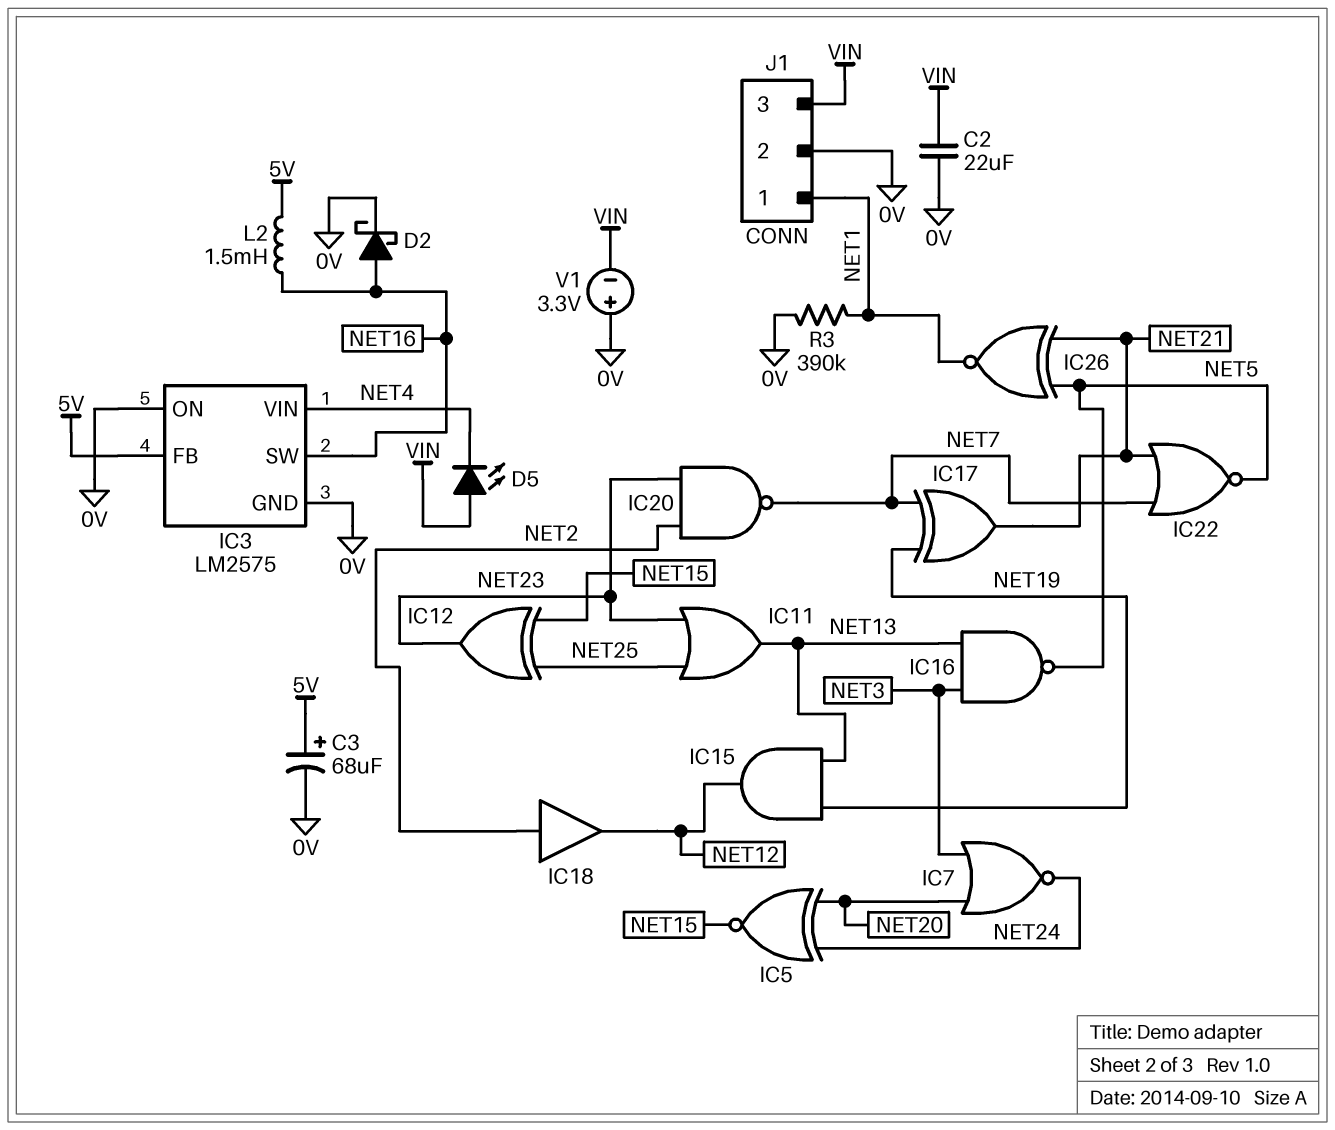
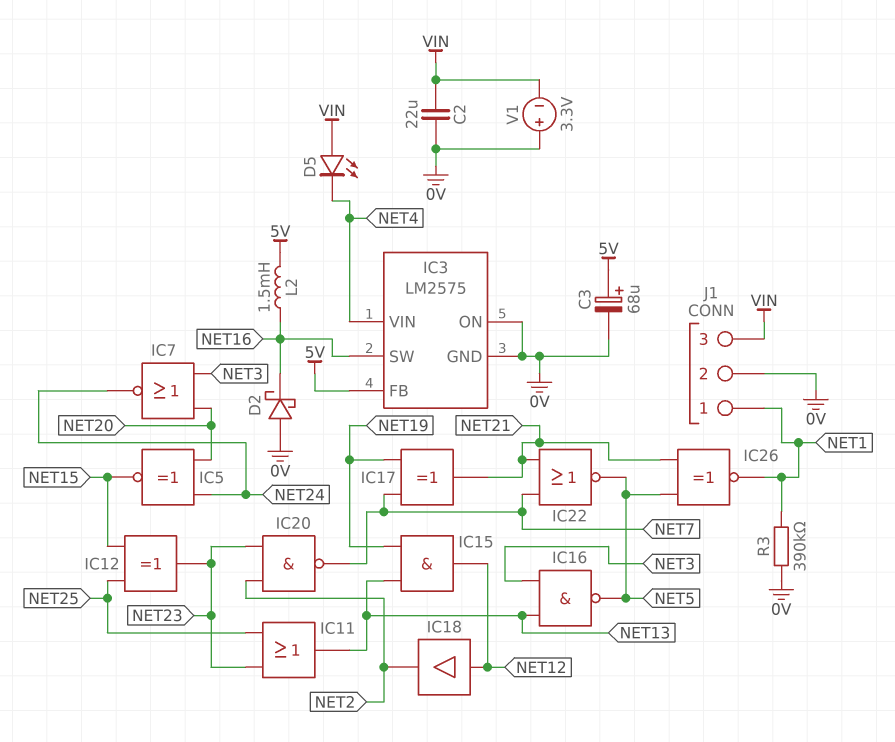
D2: schottky (A NET16, K 0V) -> schottky (A 0V, K NET16)
IC18: buffer (in NET2, out NET12) -> buffer (in NET12, out NET2)

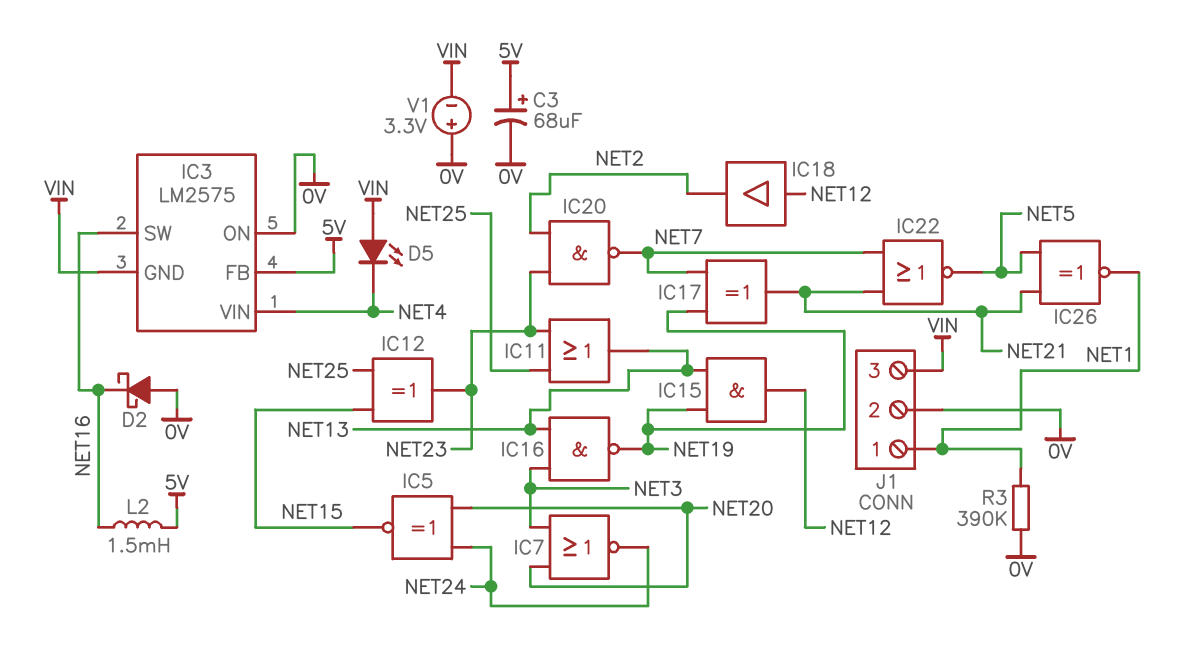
C2: 22uF (0V, VIN) -> none
IC3 pin GND: 0V -> VIN
IC16: NAND (in NET3, in NET13, out NET5) -> NAND (in NET3, in NET13, out NET19)

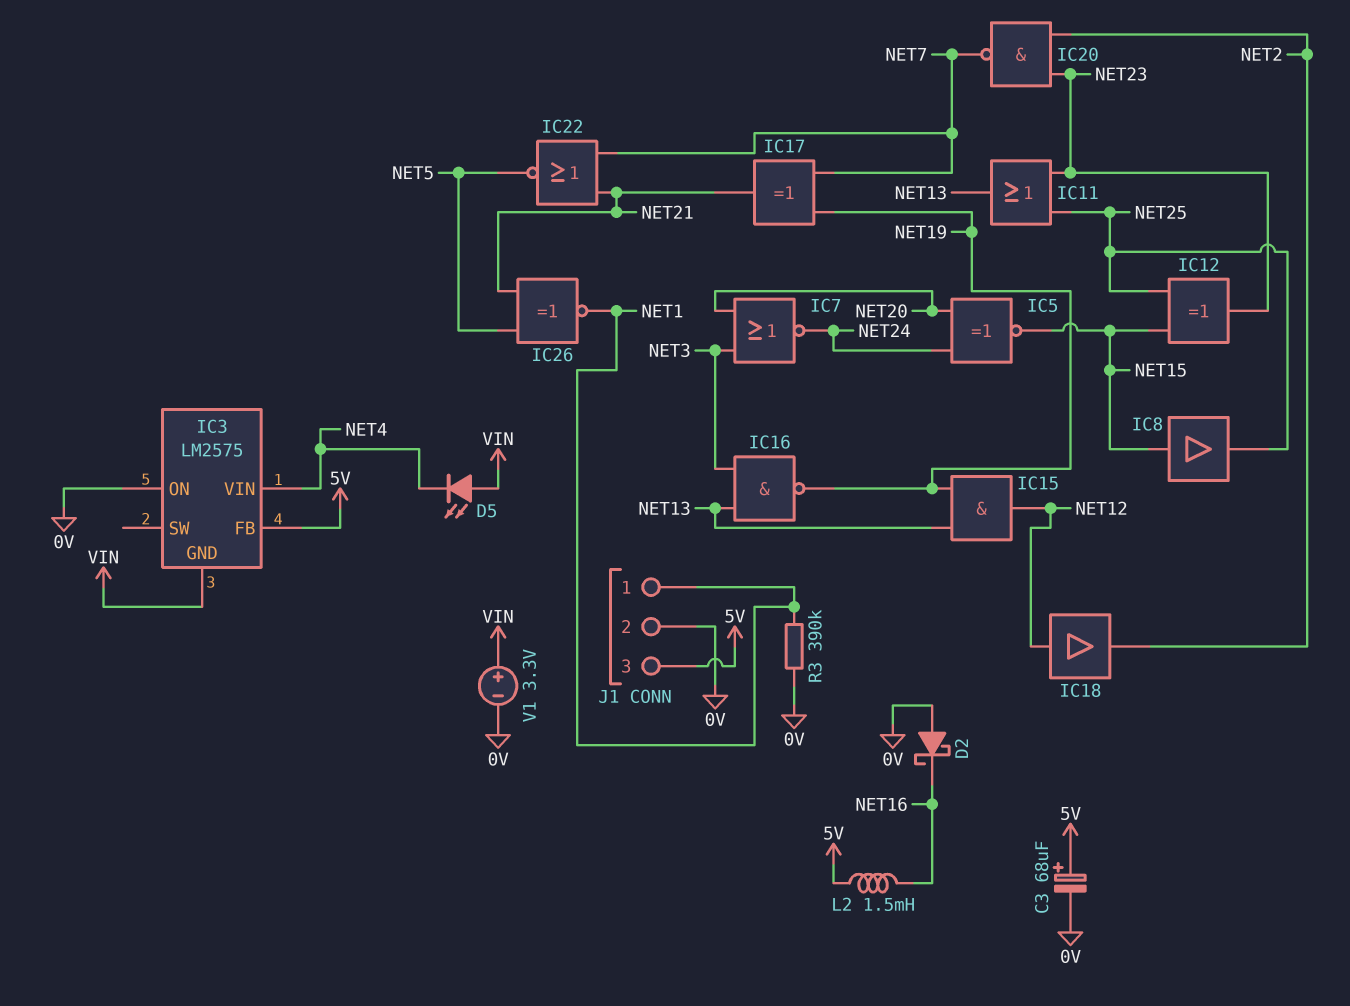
IC3 pin SW: NET16 -> none
IC8: none -> buffer (in NET15, out NET25)
J1 pin 3: VIN -> 5V
V1: 3.3V (plus 0V, minus VIN) -> 3.3V (plus VIN, minus 0V)

